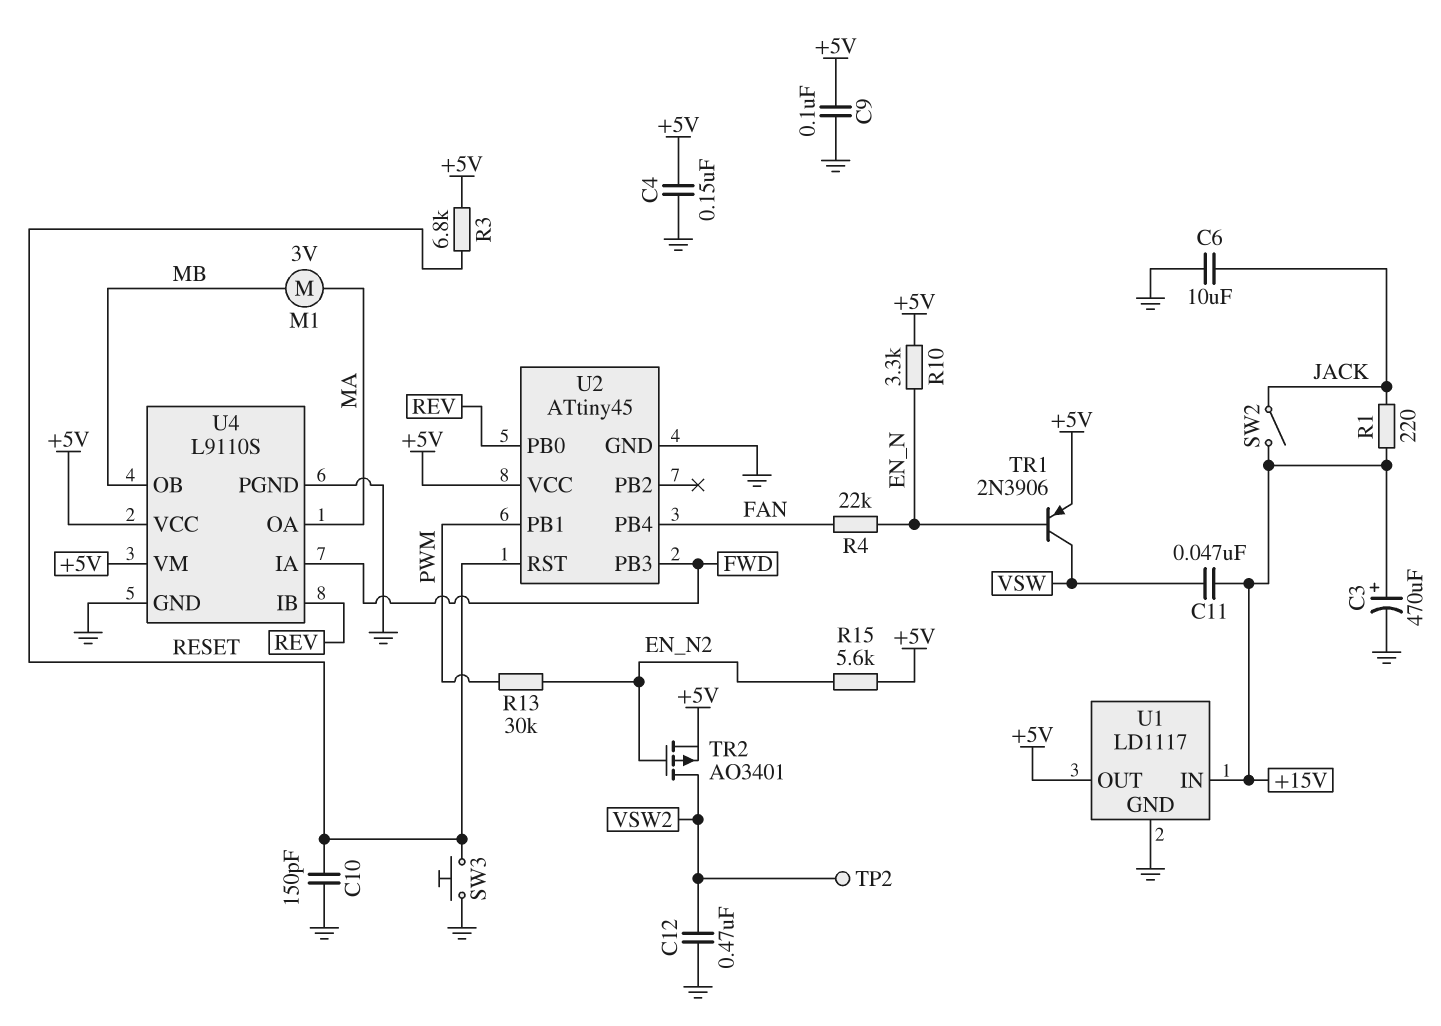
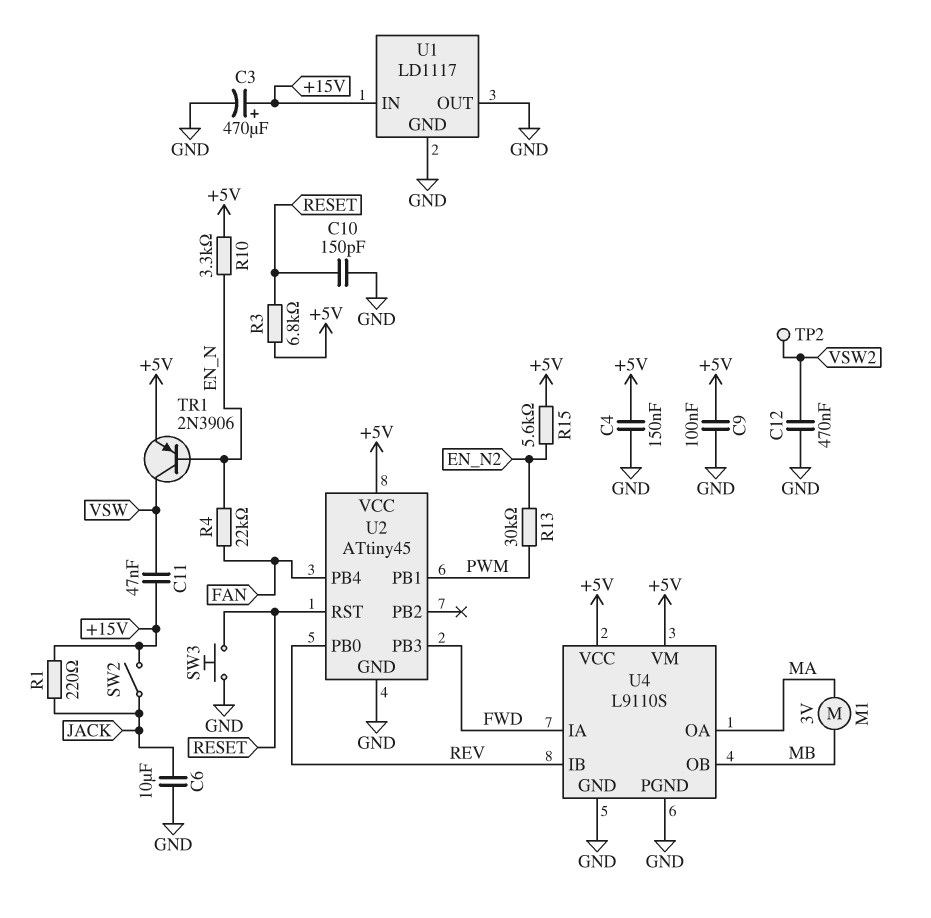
TR2: PMOS AO3401 (G EN_N2, D VSW2, S +5V) -> none
U1 pin OUT: +5V -> GND

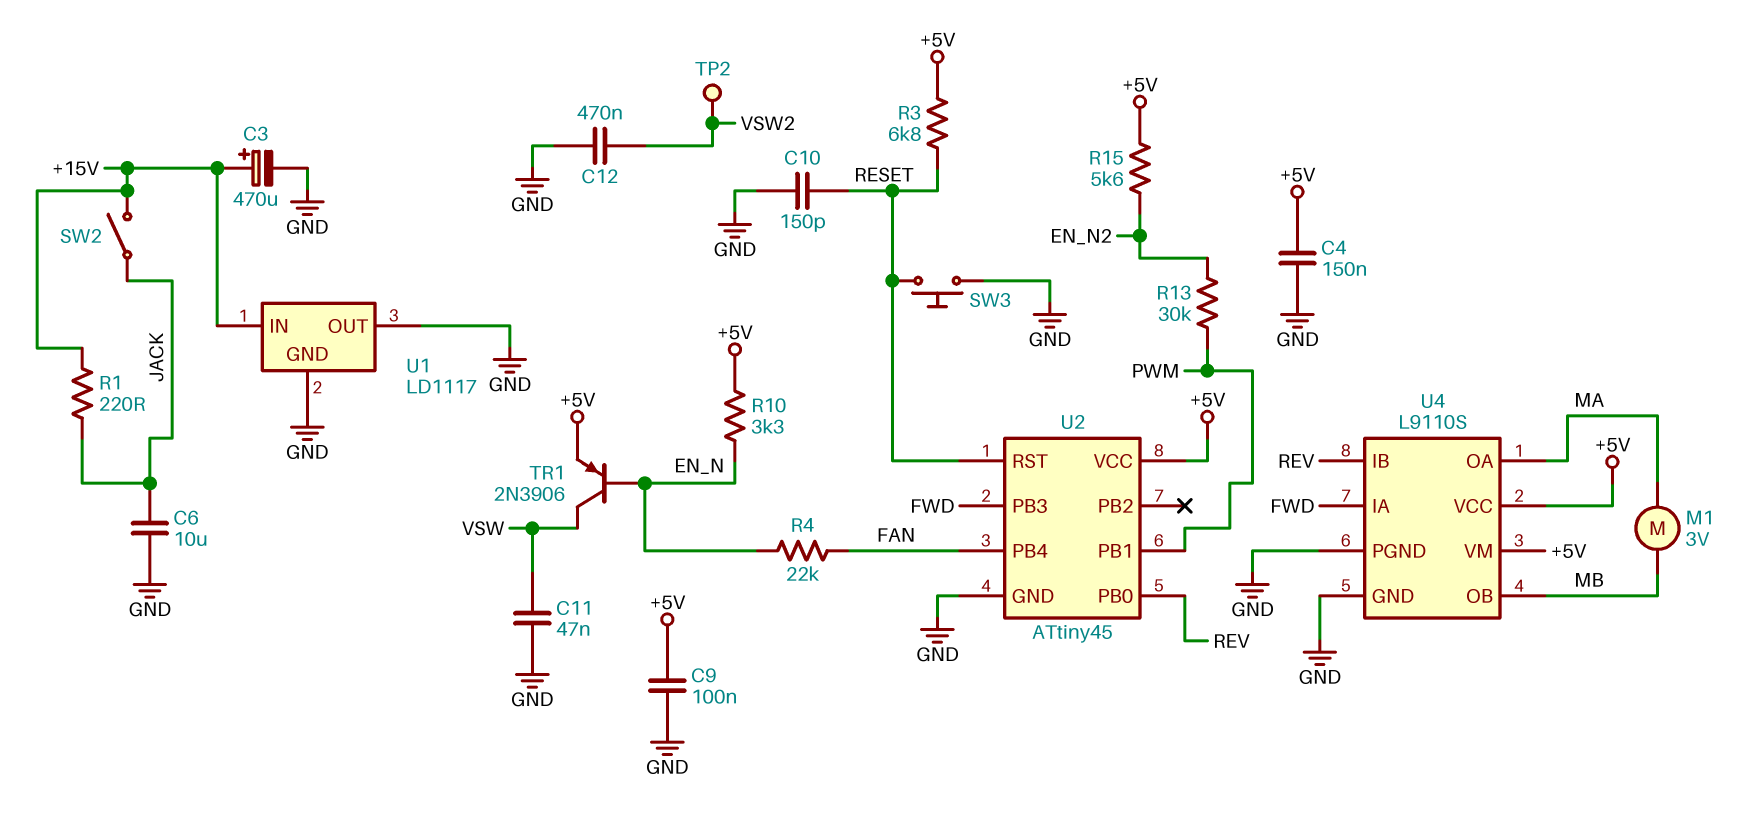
C11: 47nF (+15V, VSW) -> 47nF (GND, VSW)

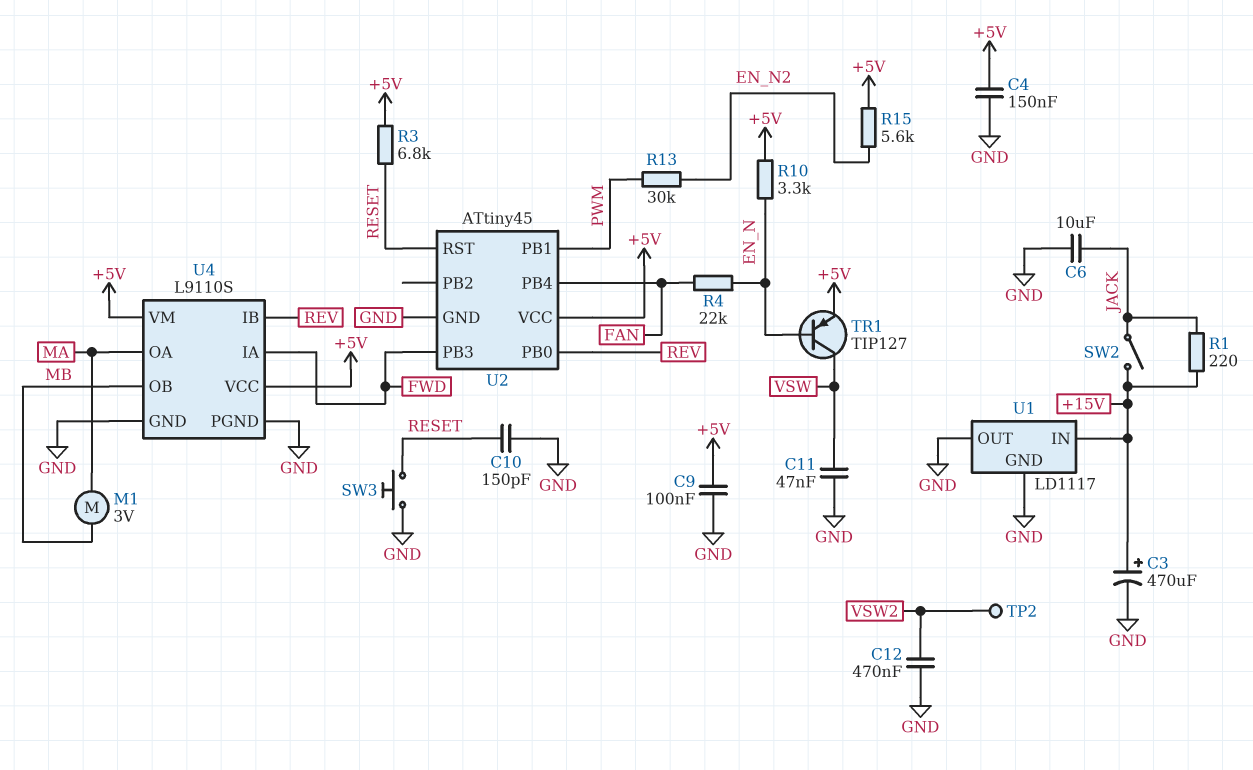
TR1: PNP 2N3906 (B EN_N, C VSW, E +5V) -> PNP TIP127 (B EN_N, C VSW, E +5V)

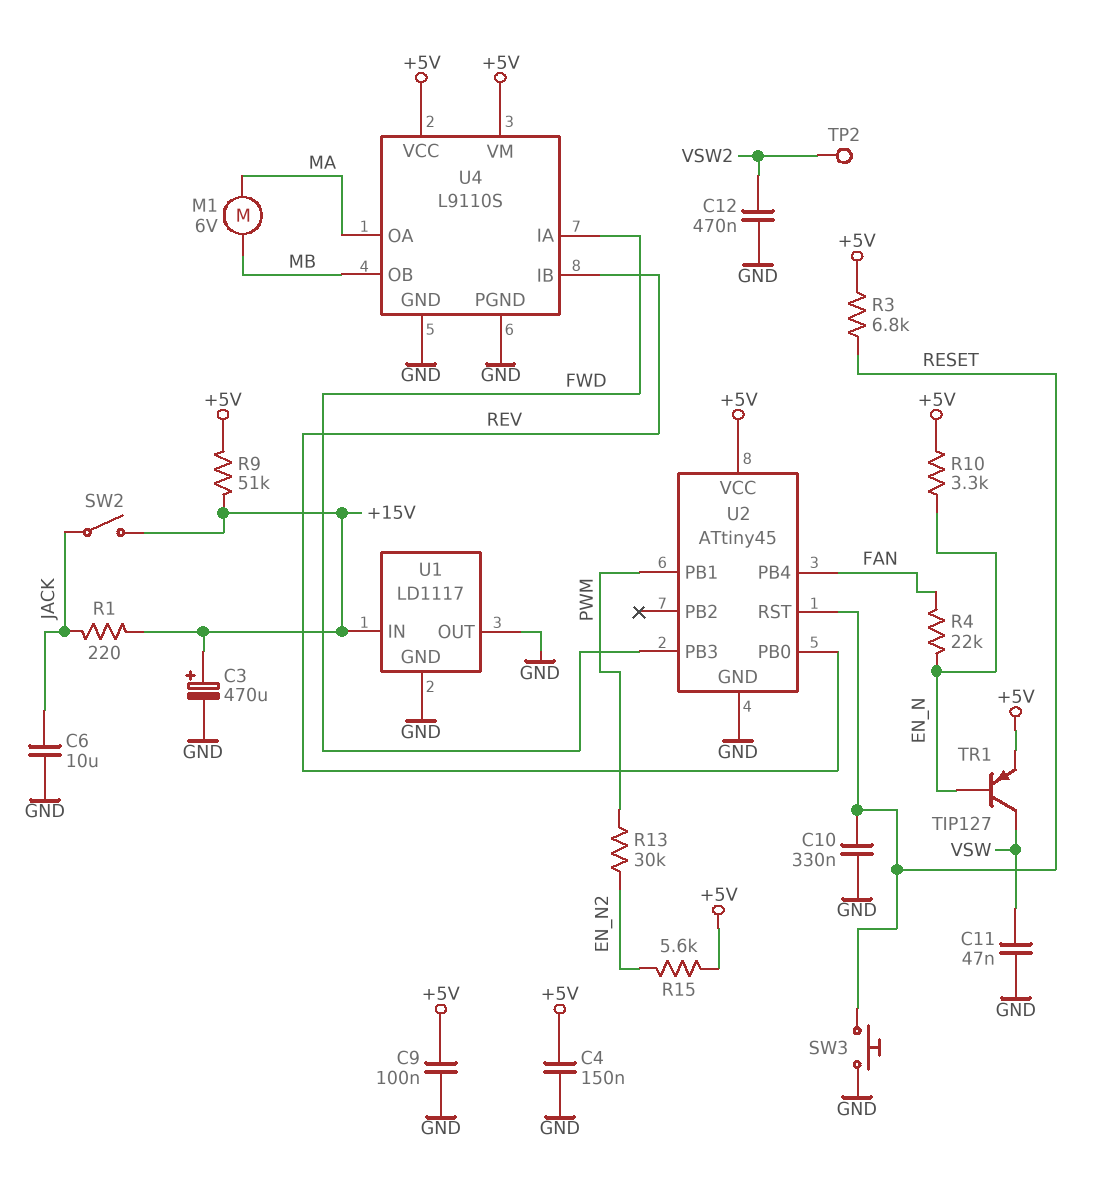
C10: 150pF (GND, RESET) -> 330nF (GND, RESET)
M1: motor 3V (MA, MB) -> motor 6V (MA, MB)
R9: none -> 51k (+5V, +15V)

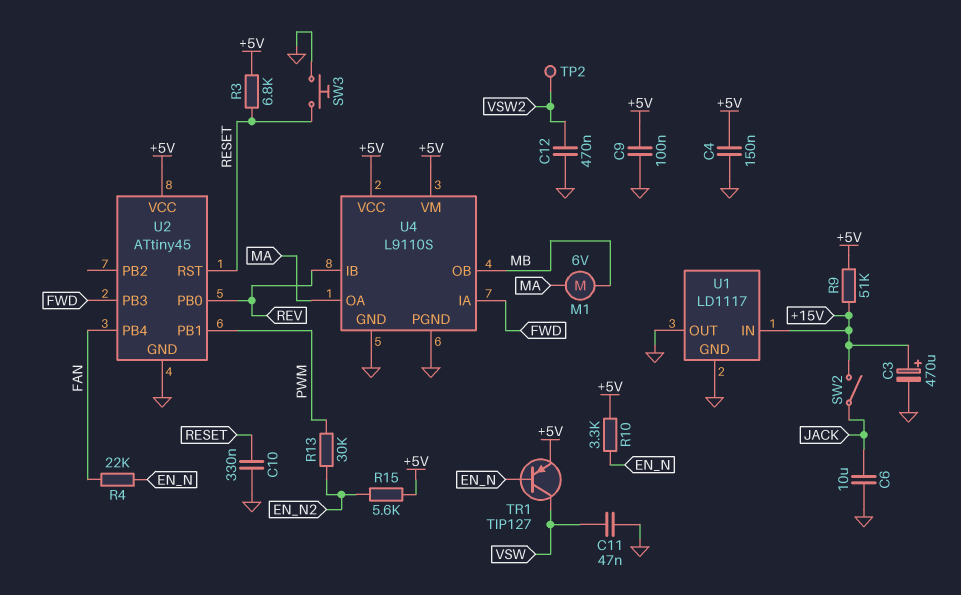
R1: 220 (+15V, JACK) -> none

